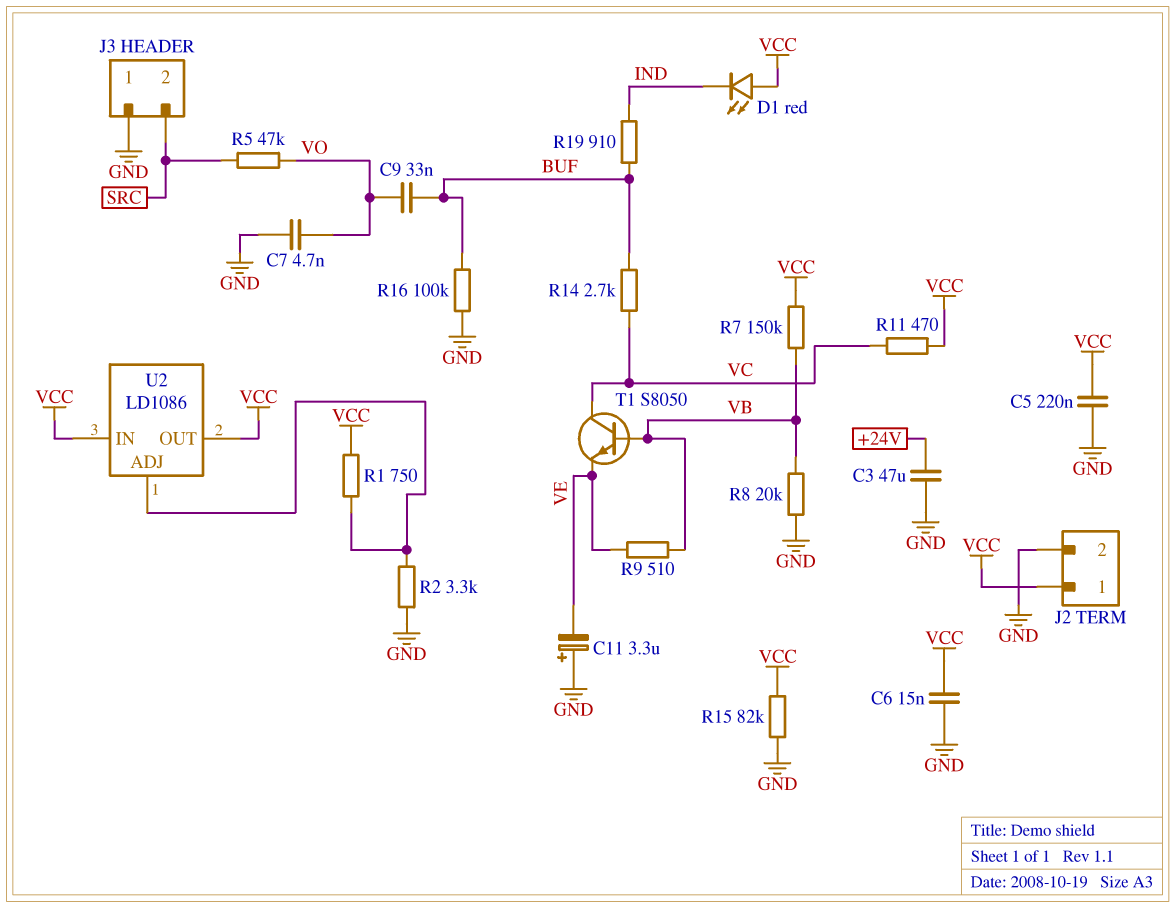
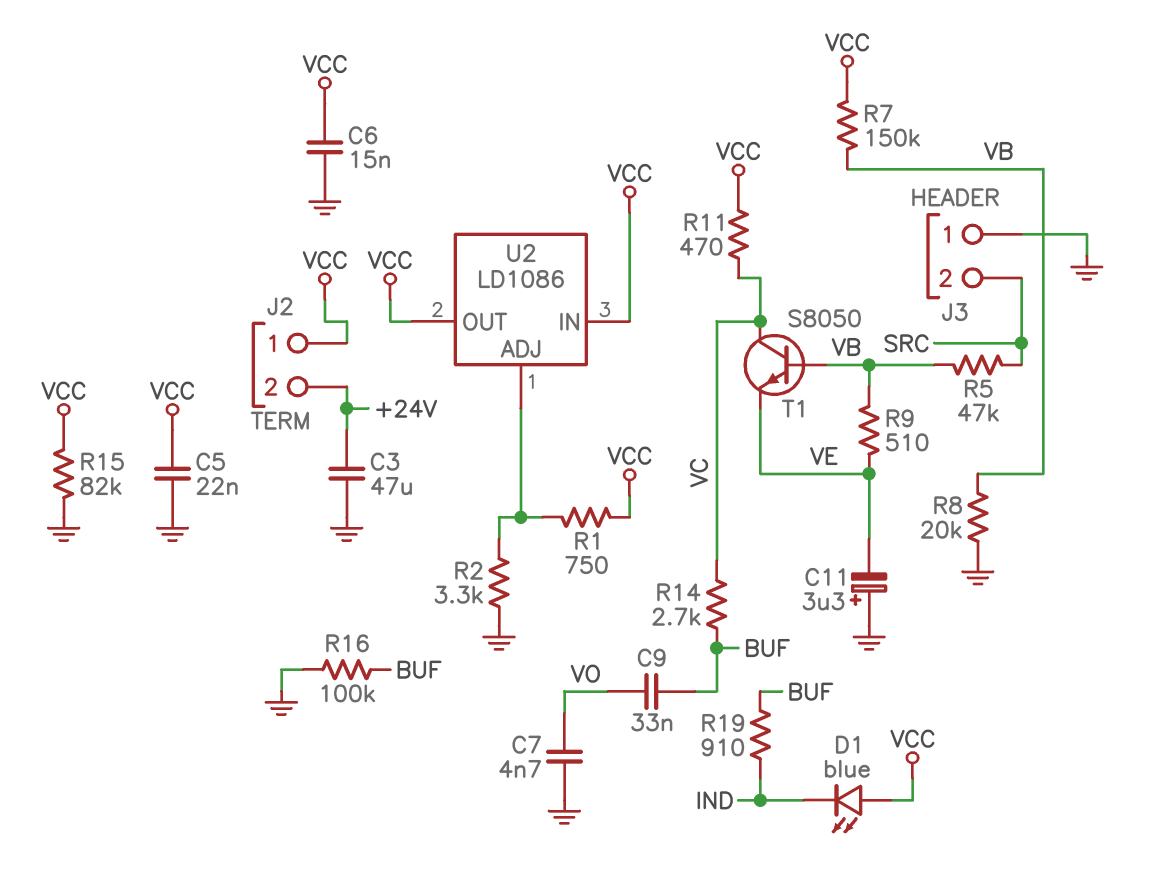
C5: 220nF (GND, VCC) -> 22nF (GND, VCC)
D1: LED red (A VCC, K IND) -> LED blue (A VCC, K IND)
J2 pin 2: GND -> +24V
R5: 47k (SRC, VO) -> 47k (SRC, VB)

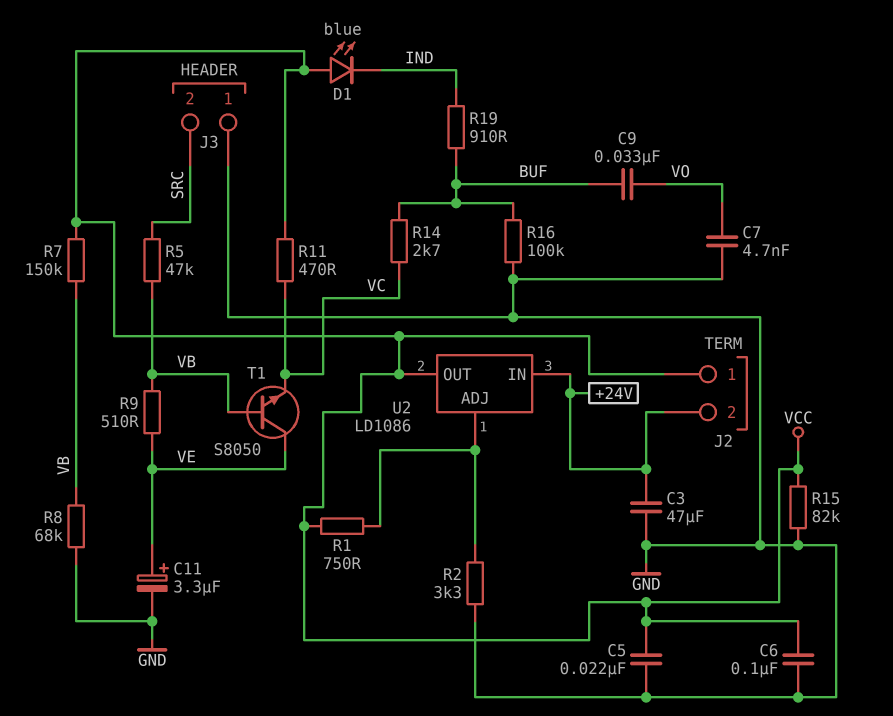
C6: 15nF (GND, VCC) -> 100nF (GND, VCC)
C11: 3.3uF (plus GND, minus VE) -> 3.3uF (plus VE, minus GND)
R8: 20k (GND, VB) -> 68k (GND, VB)
T1: NPN S8050 (B VB, C VC, E VE) -> NPN S8050 (B VB, C VE, E VC)
U2 pin IN: VCC -> +24V

